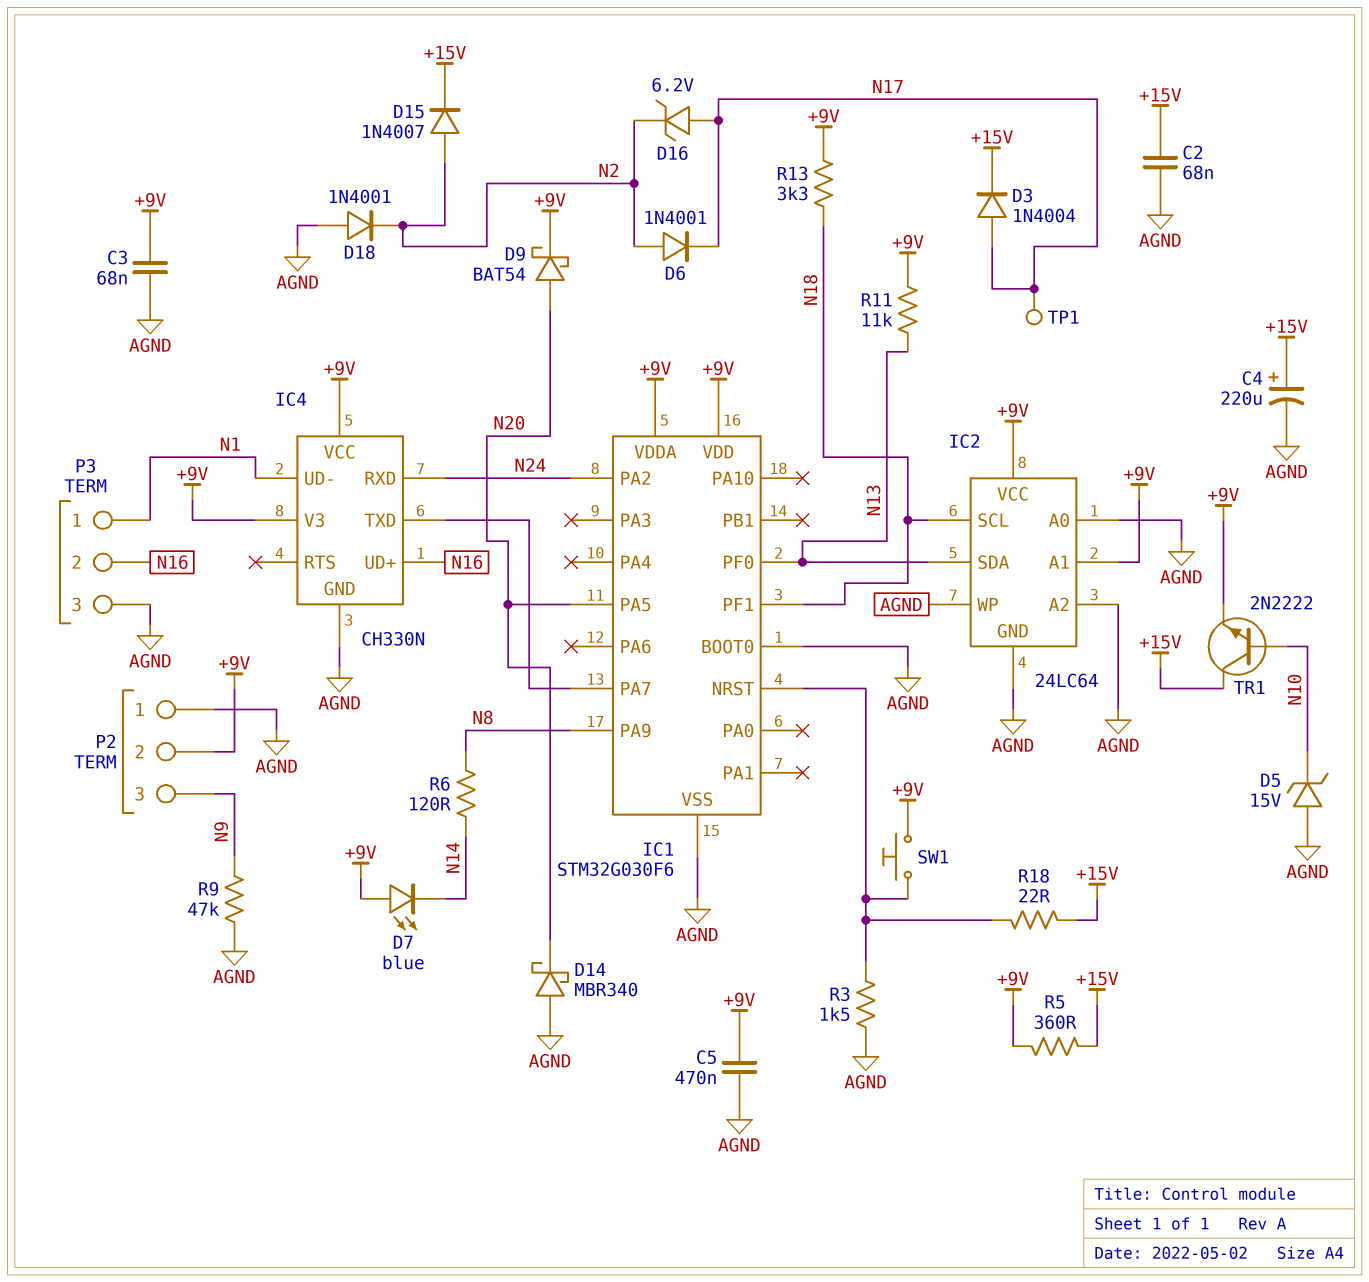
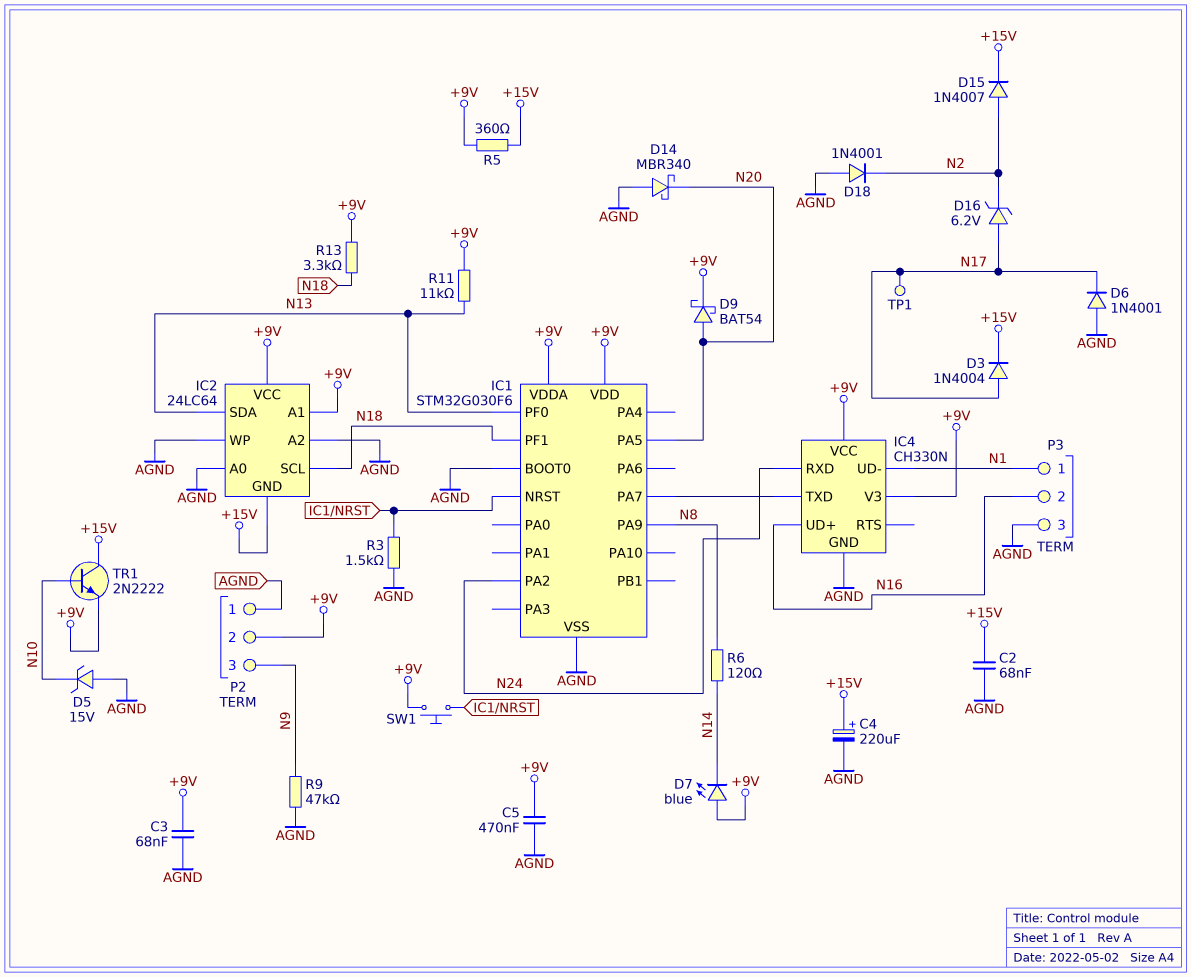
D6: diode 1N4001 (A N2, K N17) -> diode 1N4001 (A AGND, K N17)
IC2 pin GND: AGND -> +15V
R18: 22 (+15V, IC1/NRST) -> none

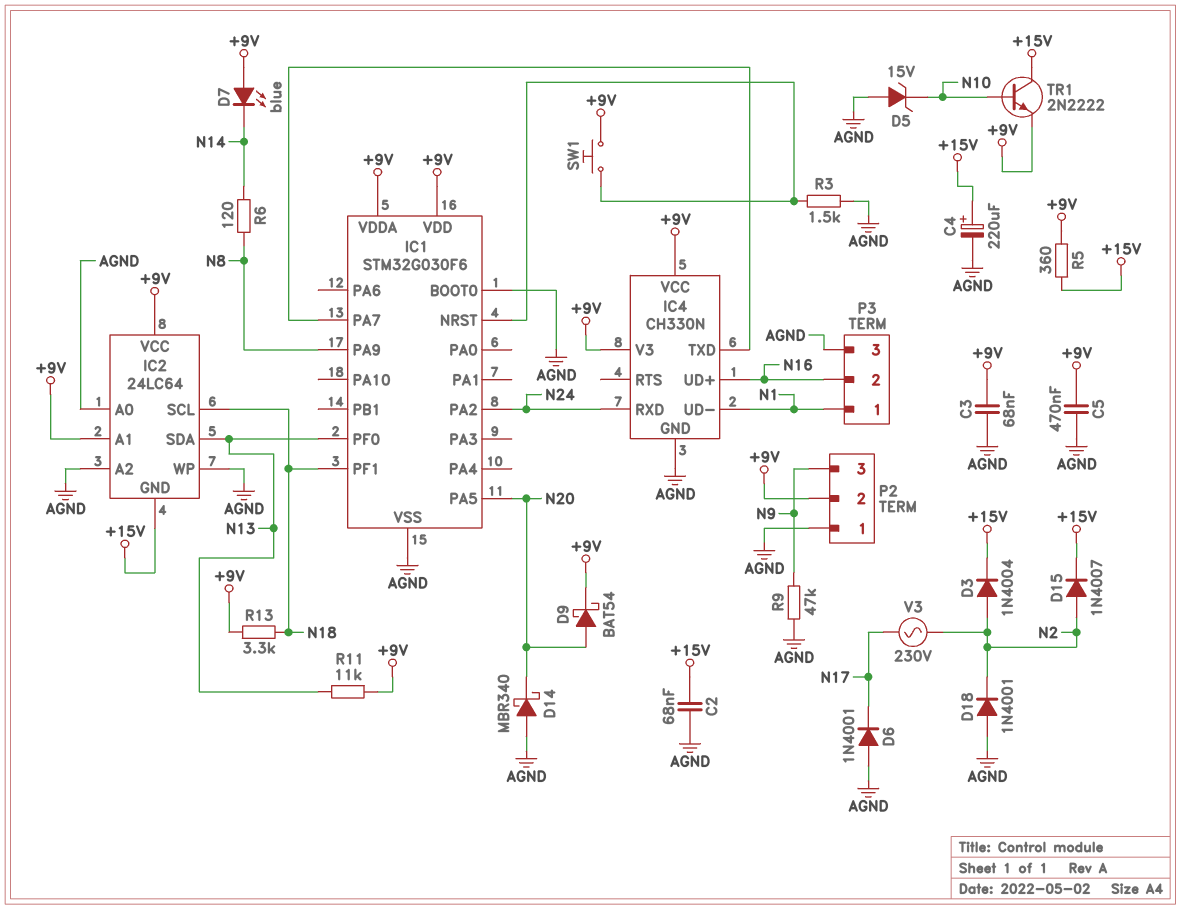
D3: diode 1N4004 (A N17, K +15V) -> diode 1N4004 (A N2, K +15V)
D16: zener 6.2V (A N17, K N2) -> none
TP1: test point (N17) -> none
V3: none -> AC 230V (N2, N17)

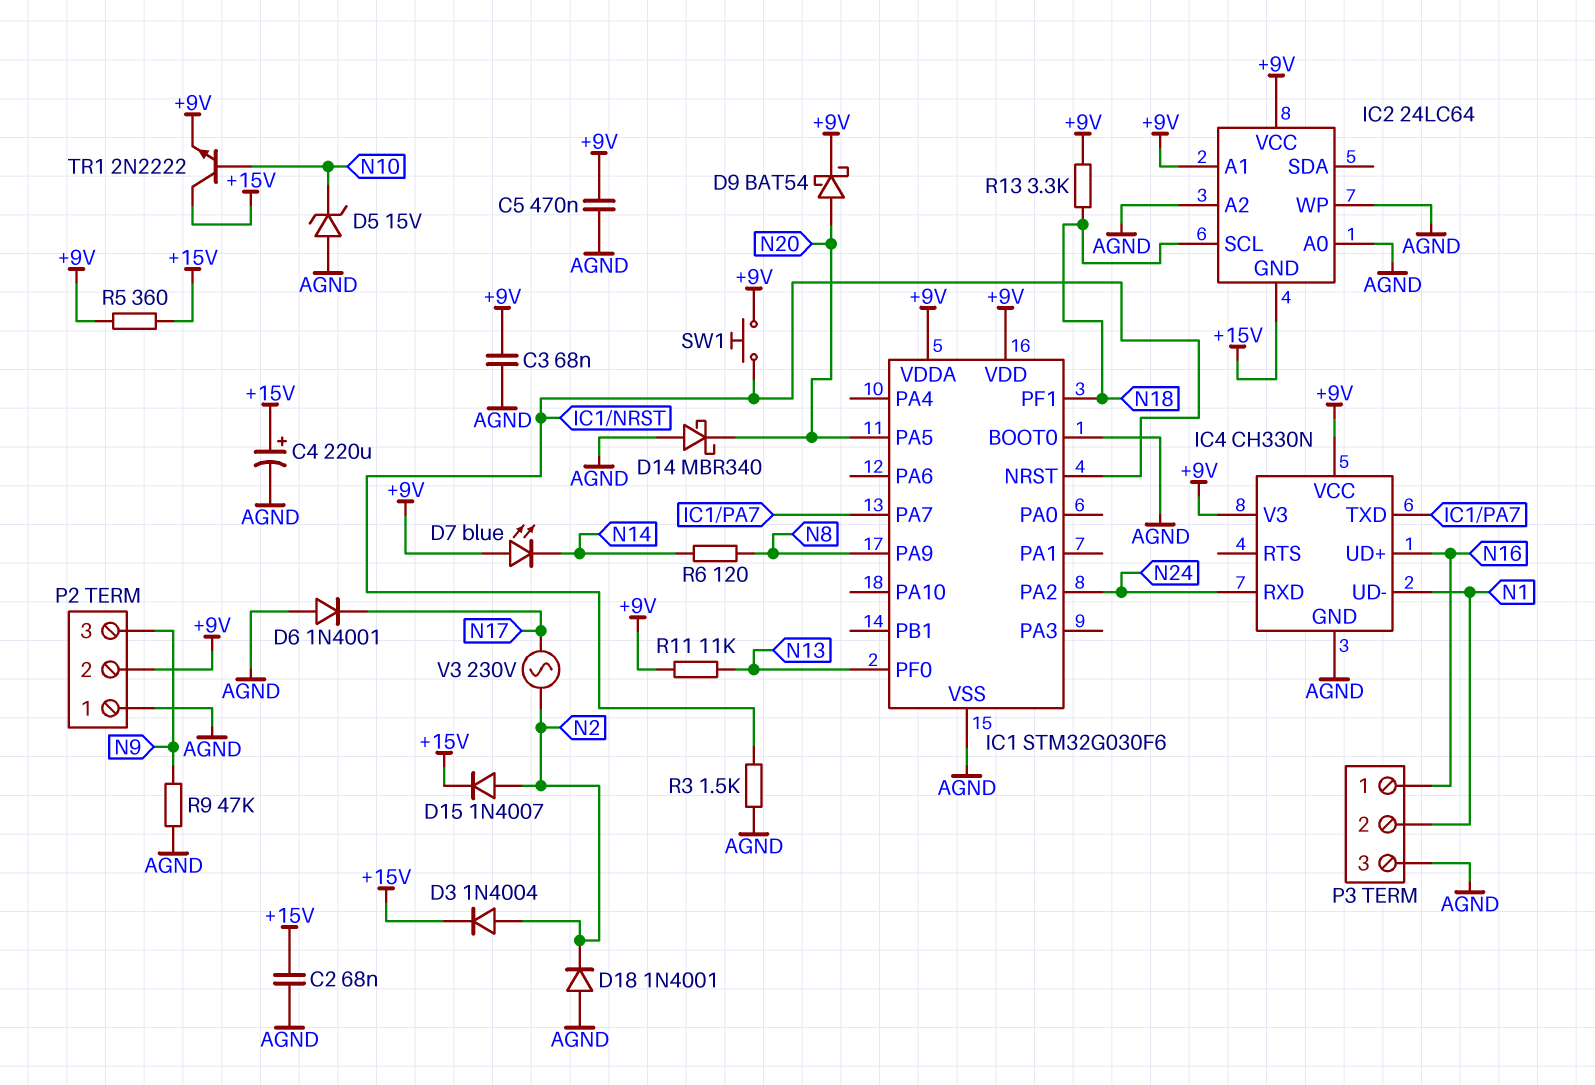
IC2 pin SDA: N13 -> none
P3 pin 1: N1 -> N16
P3 pin 2: N16 -> N1

